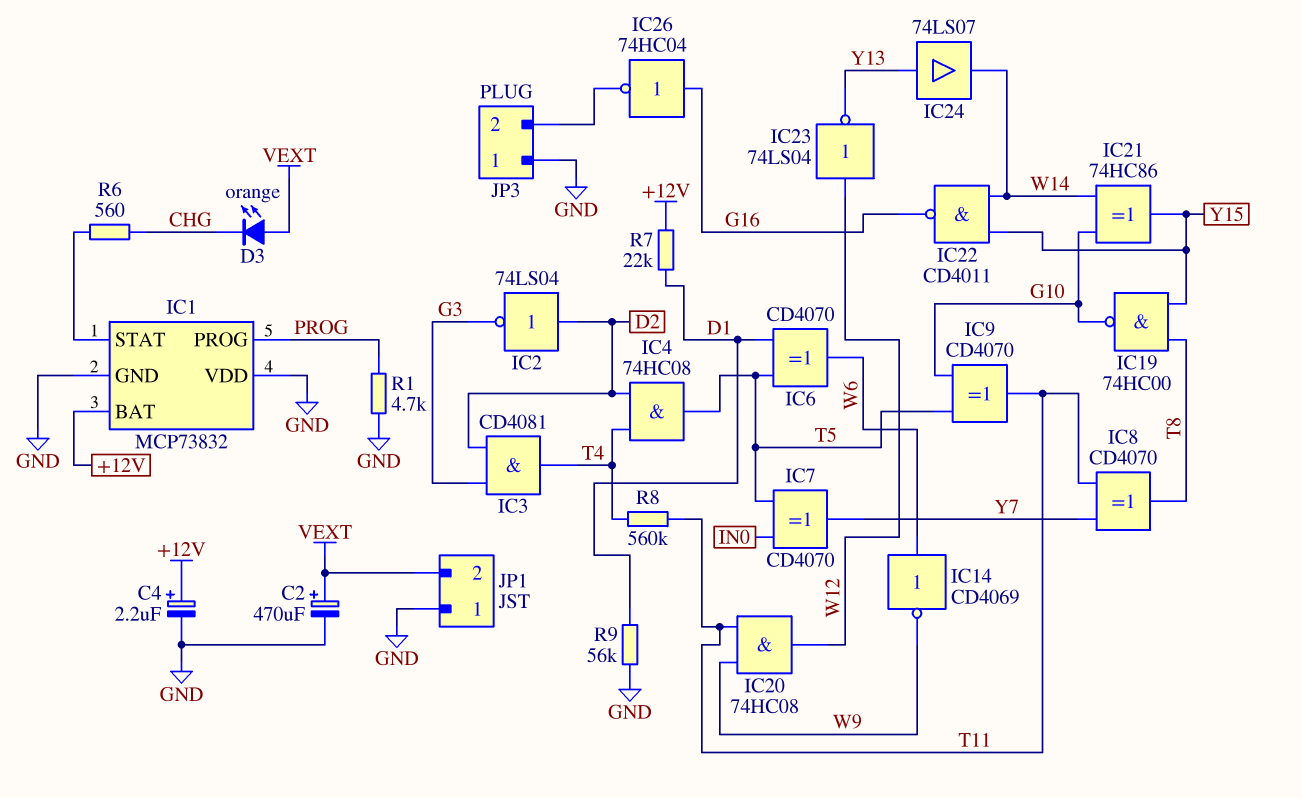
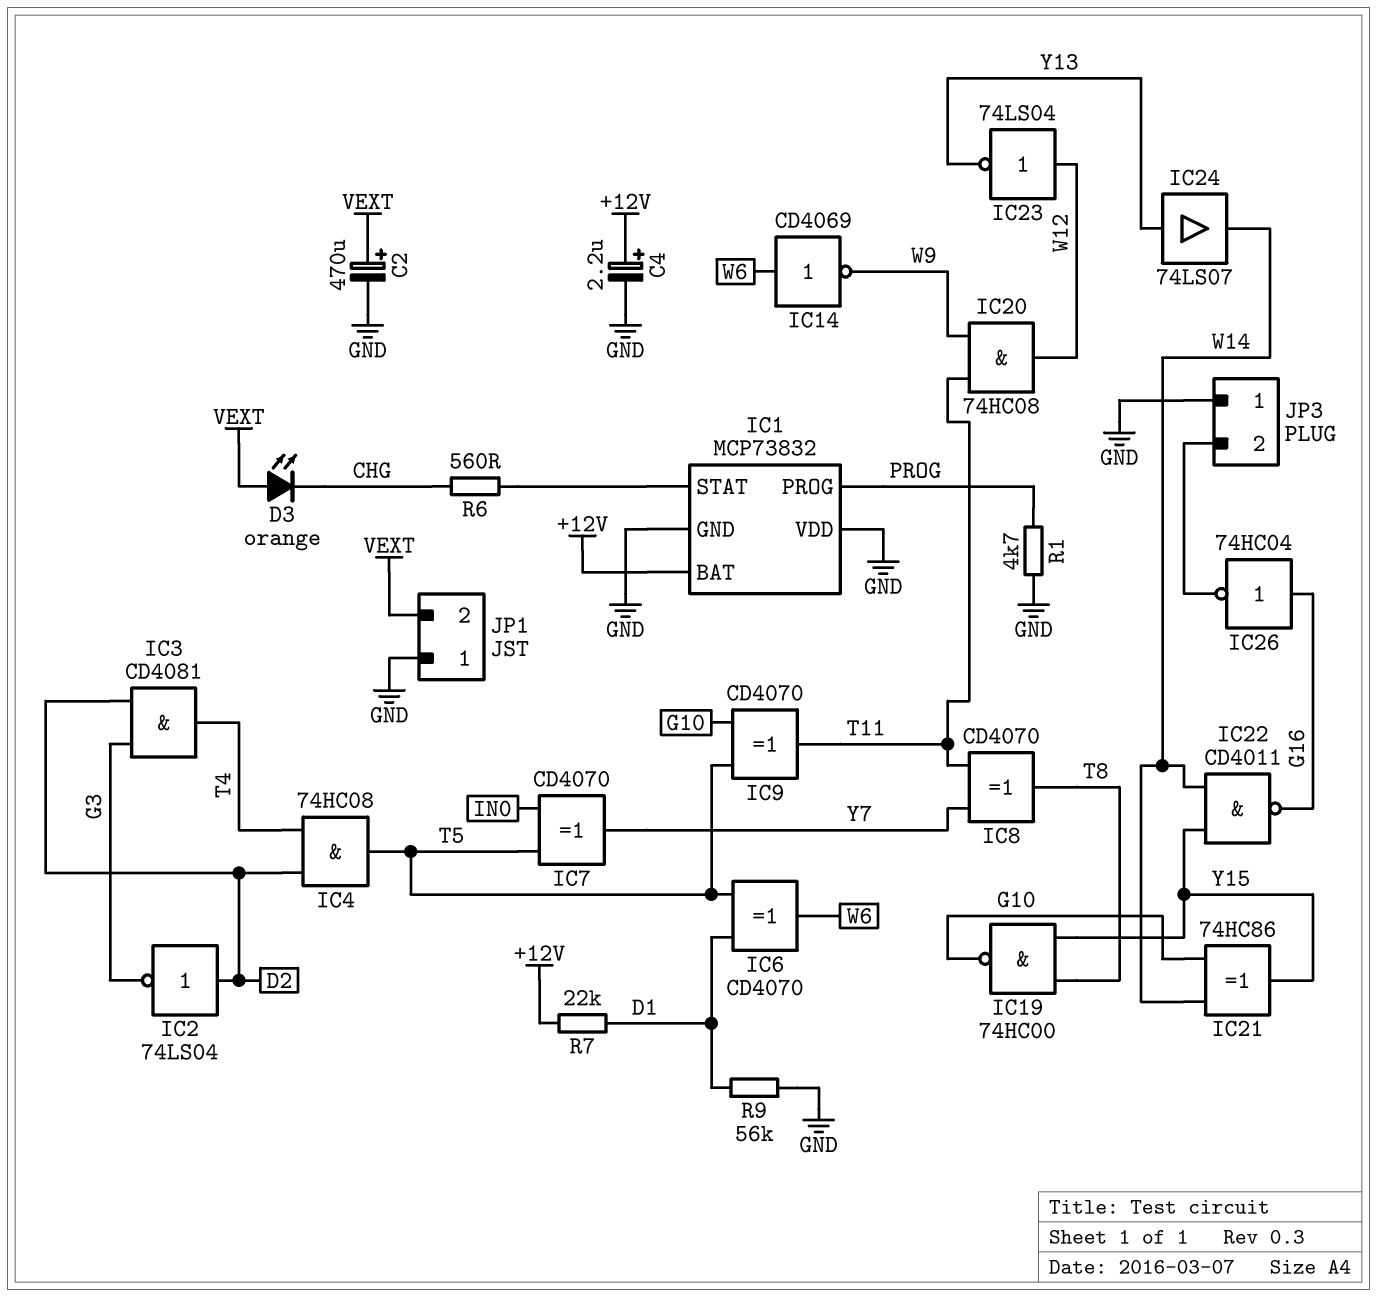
R8: 560k (T4, T11) -> none

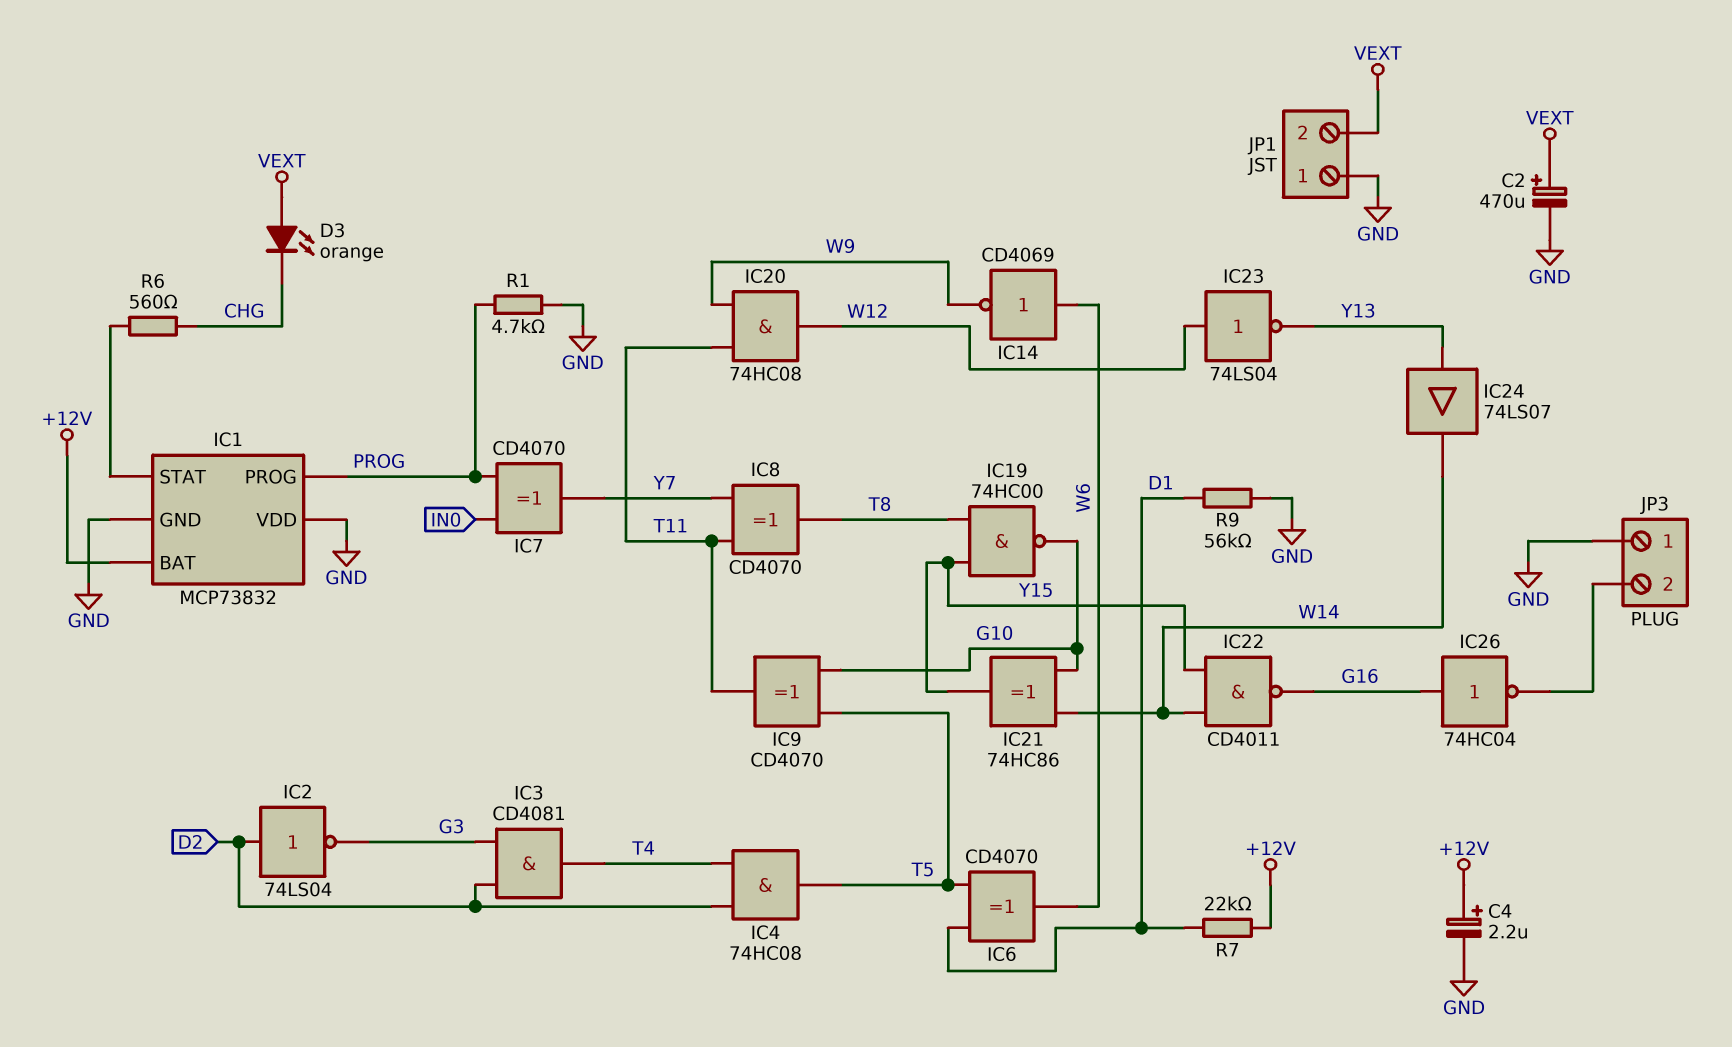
IC7: XOR CD4070 (in IN0, in T5, out Y7) -> XOR CD4070 (in IN0, in PROG, out Y7)

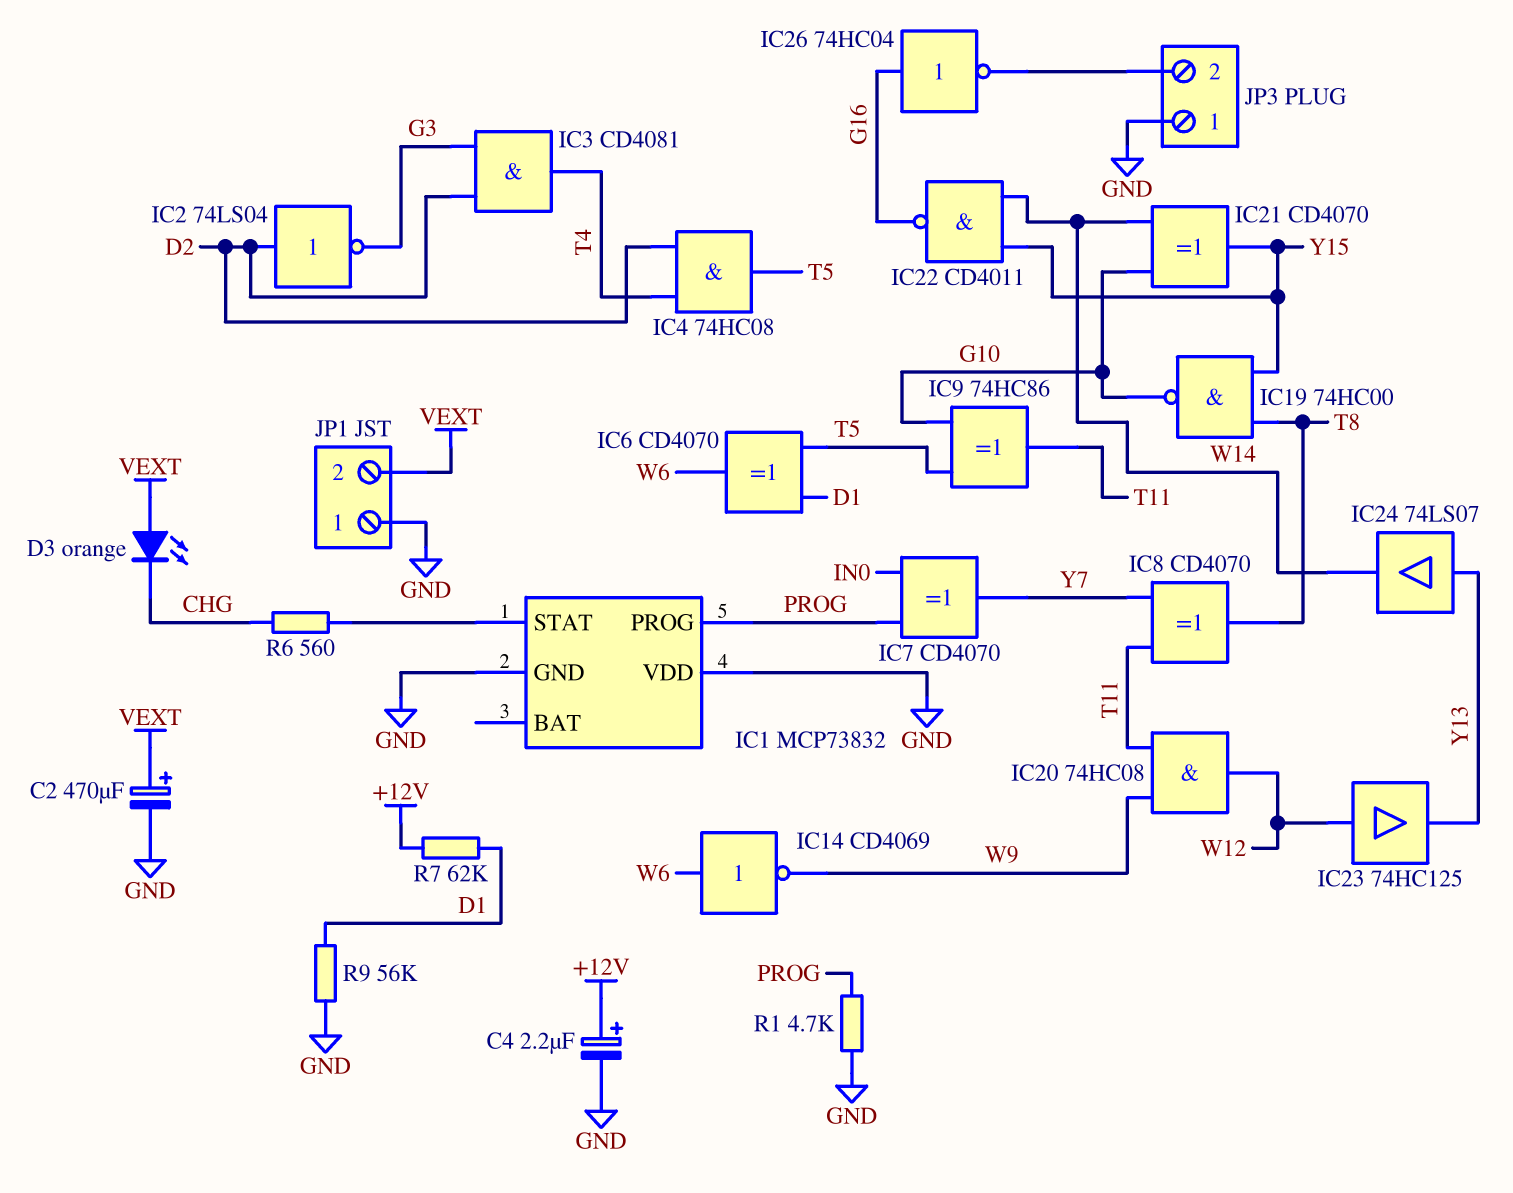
IC1 pin BAT: +12V -> none
IC9: XOR CD4070 (in G10, in T5, out T11) -> XOR 74HC86 (in G10, in T5, out T11)
IC21: XOR 74HC86 (in G10, in W14, out Y15) -> XOR CD4070 (in G10, in W14, out Y15)
IC23: NOT 74LS04 (in W12, out Y13) -> buffer 74HC125 (in W12, out Y13)
R7: 22k (+12V, D1) -> 62k (+12V, D1)

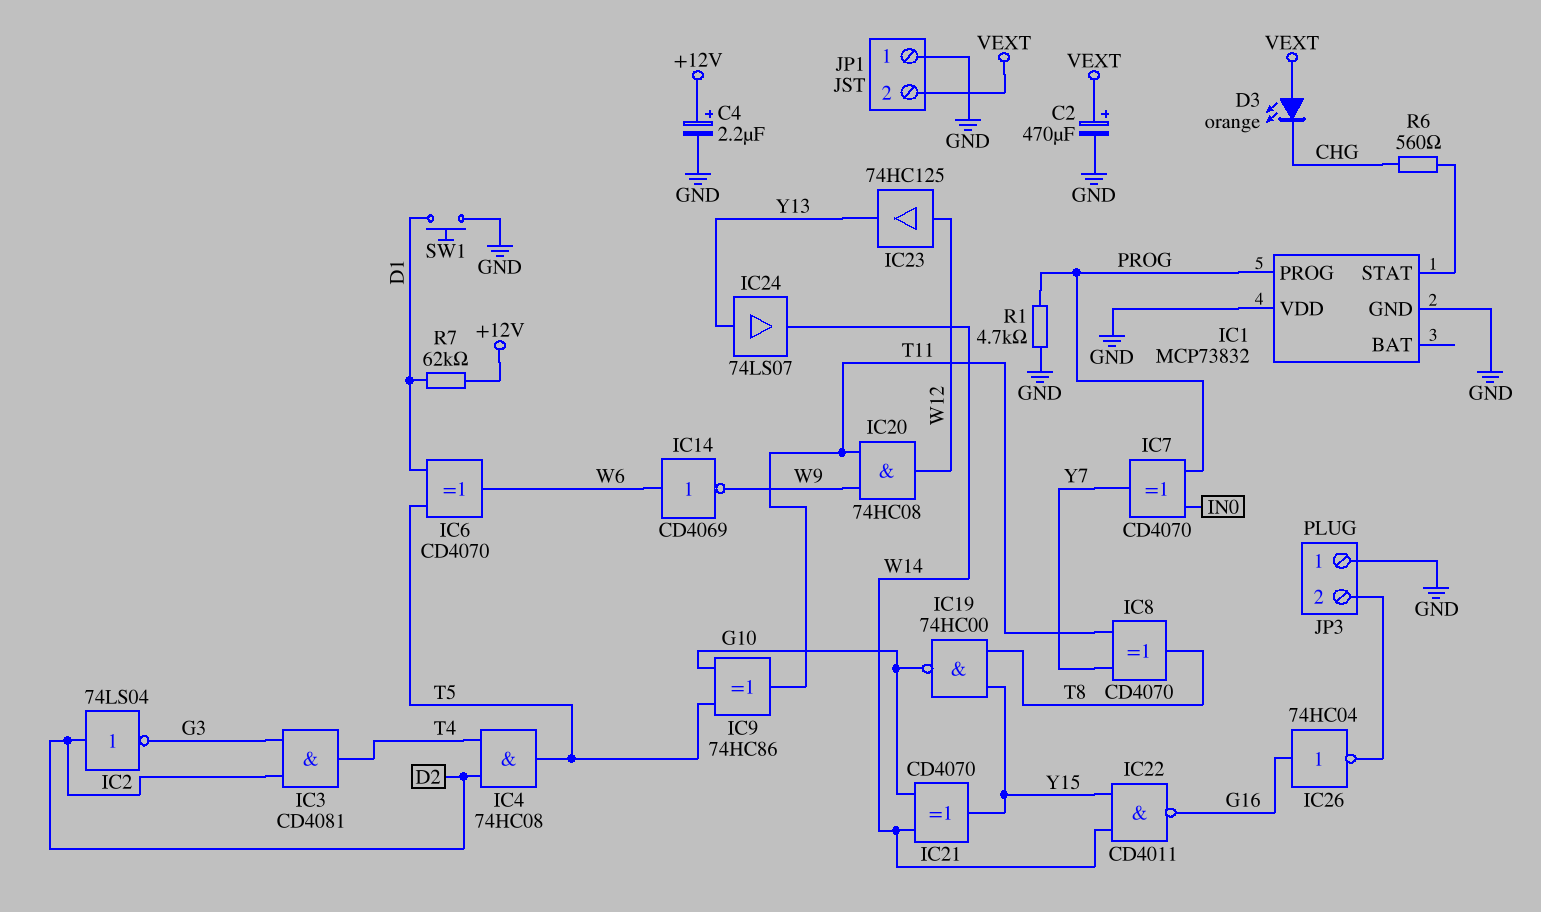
R9: 56k (D1, GND) -> none
SW1: none -> button (D1, GND)

